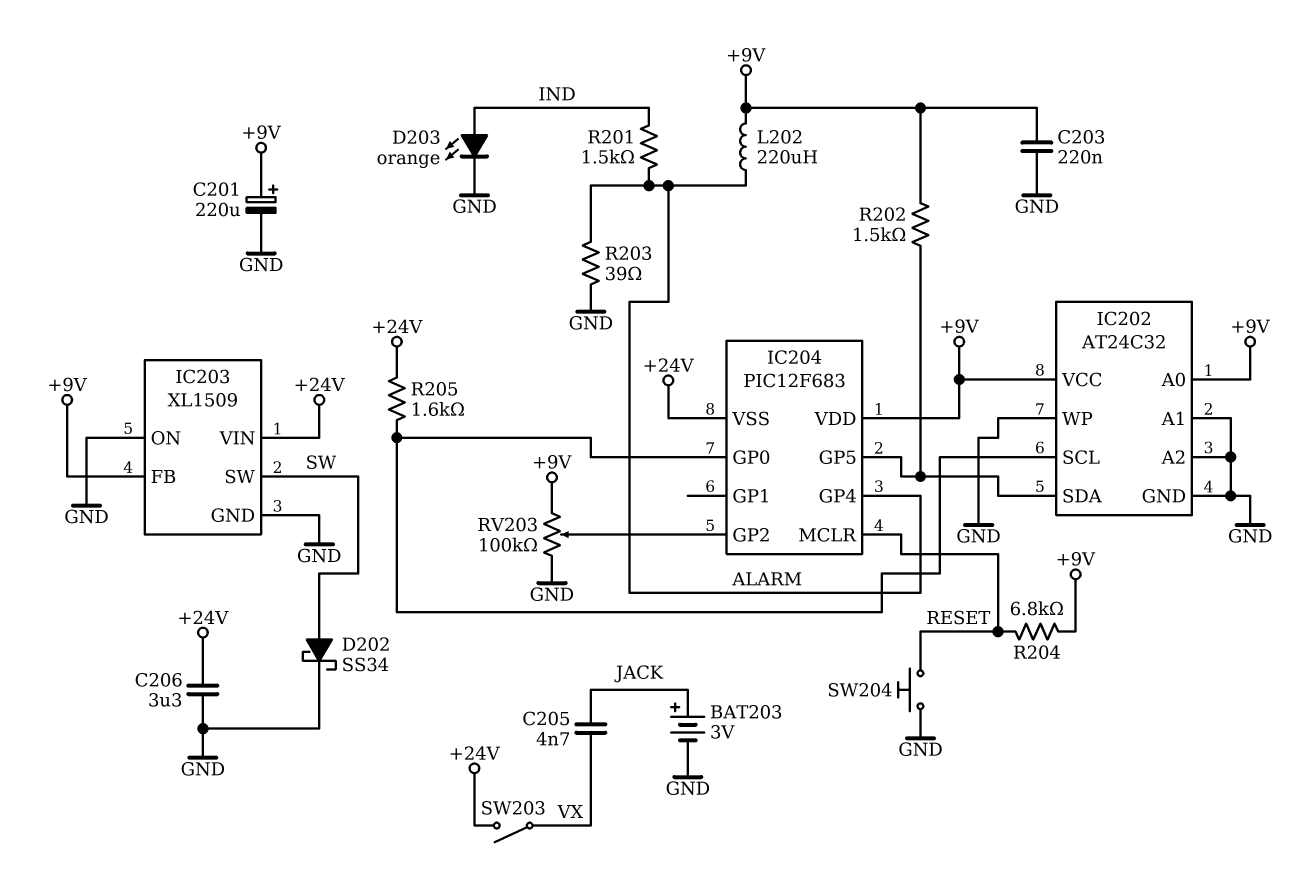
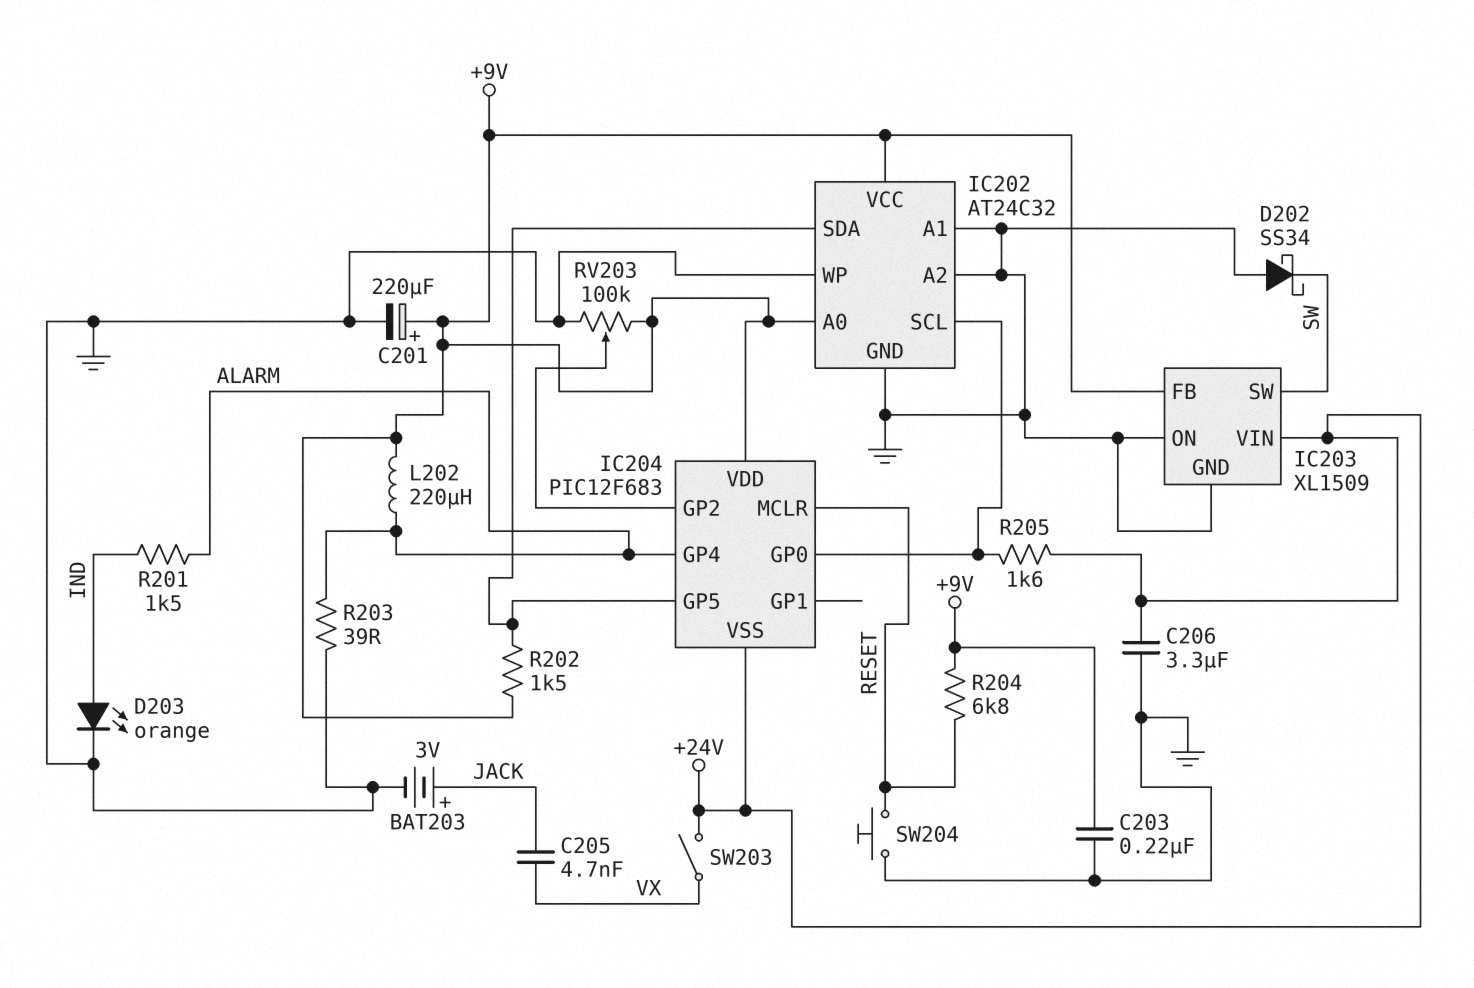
D202: schottky SS34 (A SW, K GND) -> schottky SS34 (A GND, K SW)

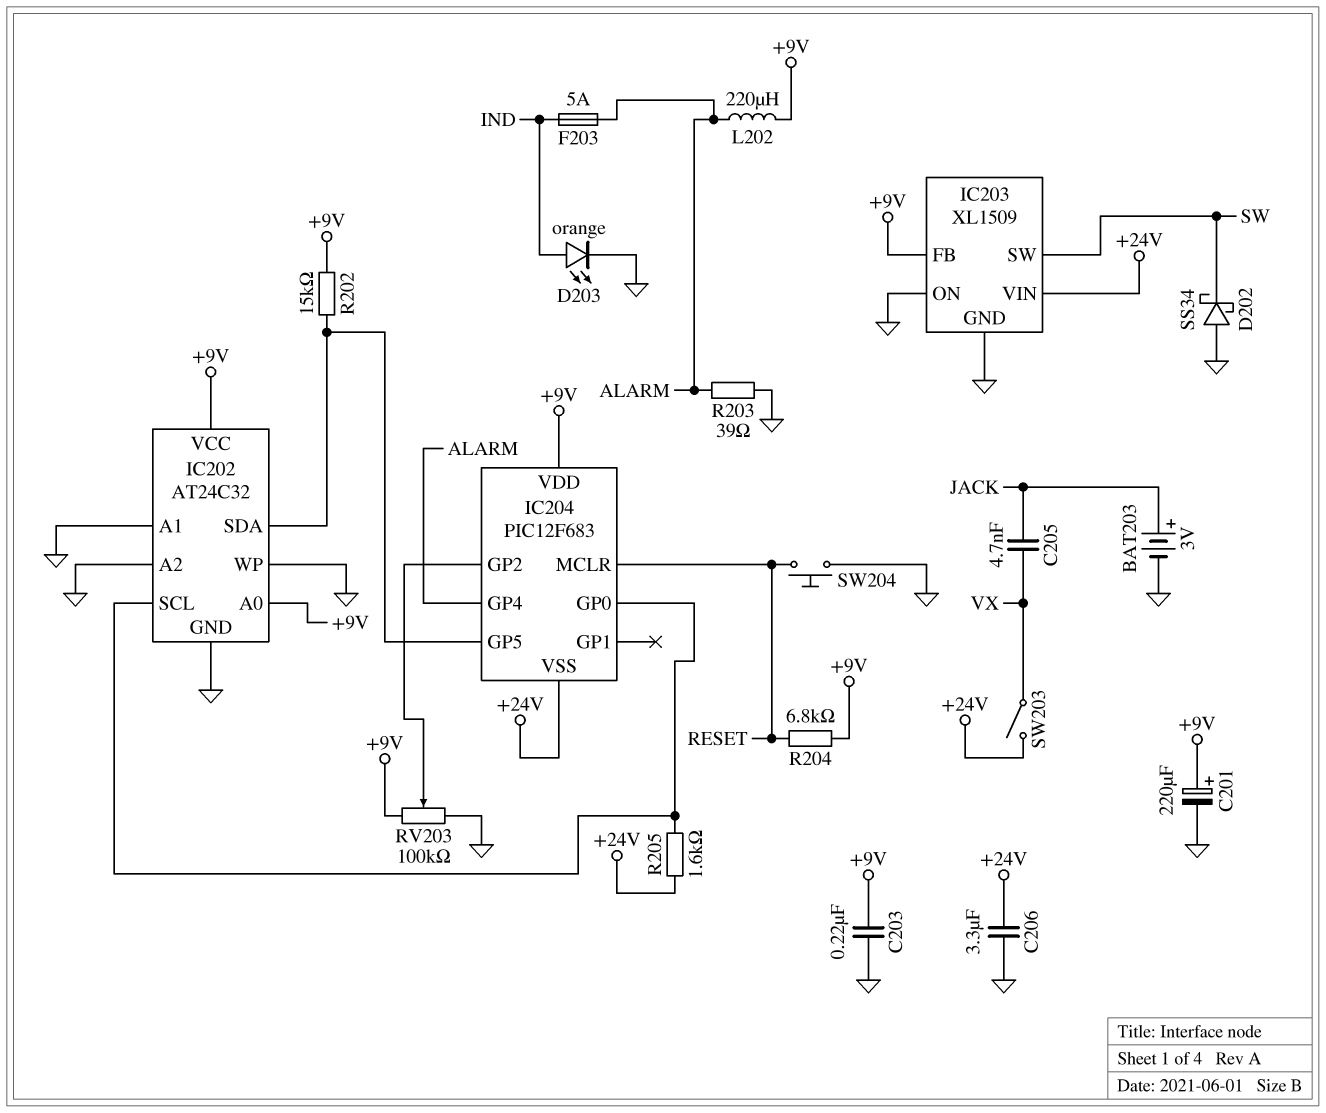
F203: none -> 5A (ALARM, IND)
R201: 1.5k (ALARM, IND) -> none
R202: 1.5k (+9V, IC202/SDA) -> 15k (+9V, IC202/SDA)

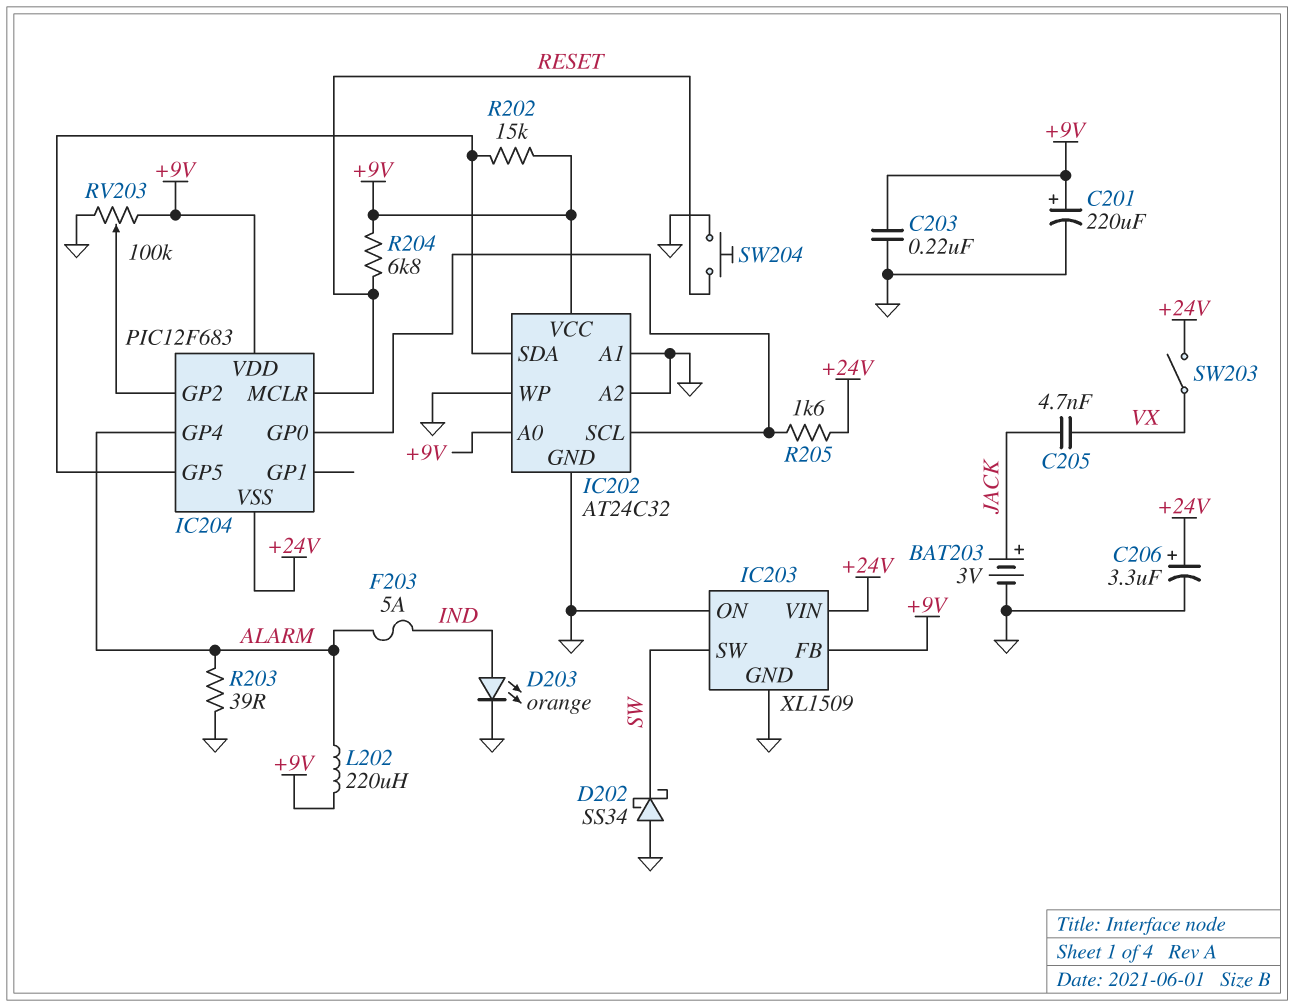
C206: 3.3uF (+24V, GND) -> 3.3uF (plus +24V, minus GND)

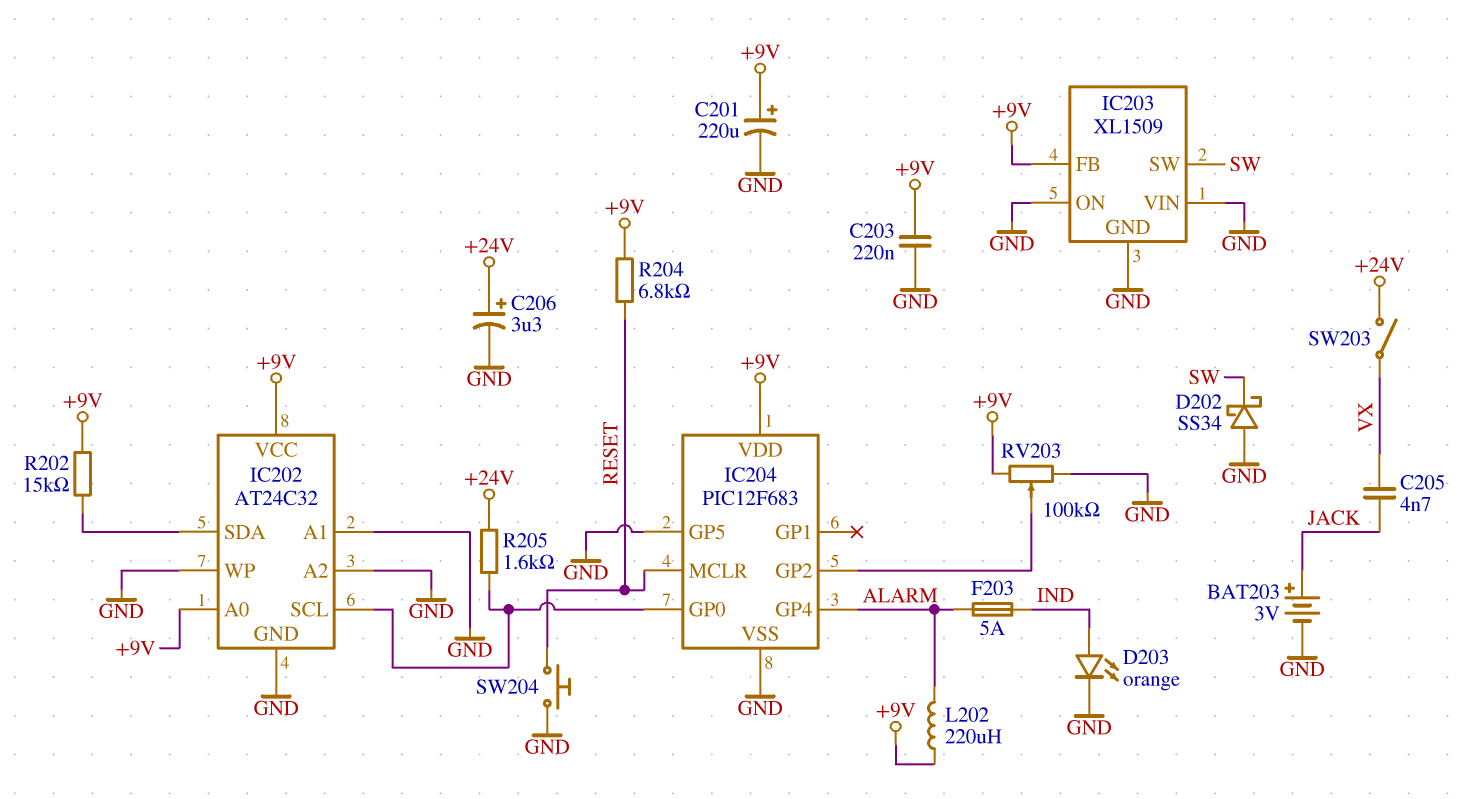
IC203 pin VIN: +24V -> GND
IC204 pin GP5: IC202/SDA -> GND
IC204 pin VSS: +24V -> GND
R203: 39 (ALARM, GND) -> none

